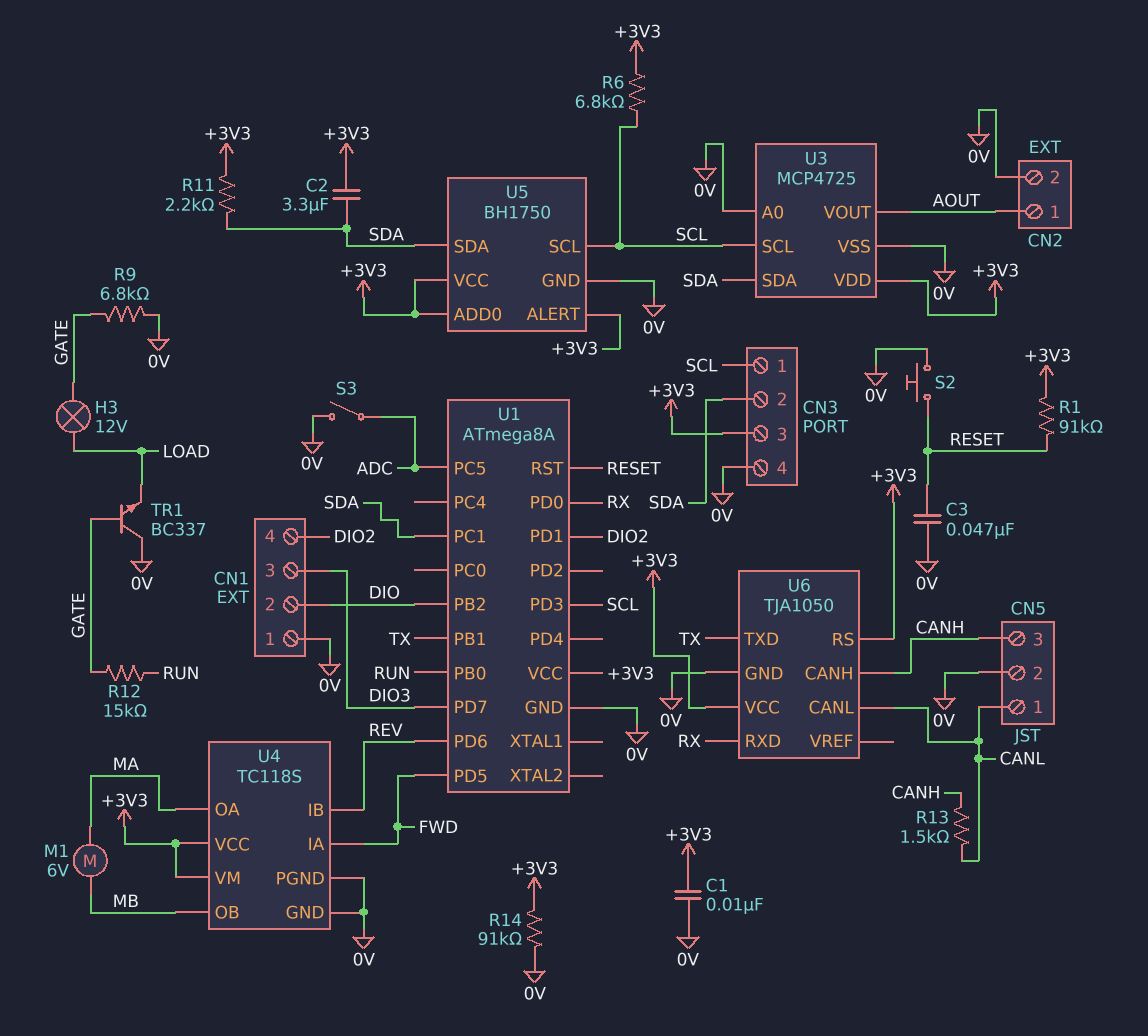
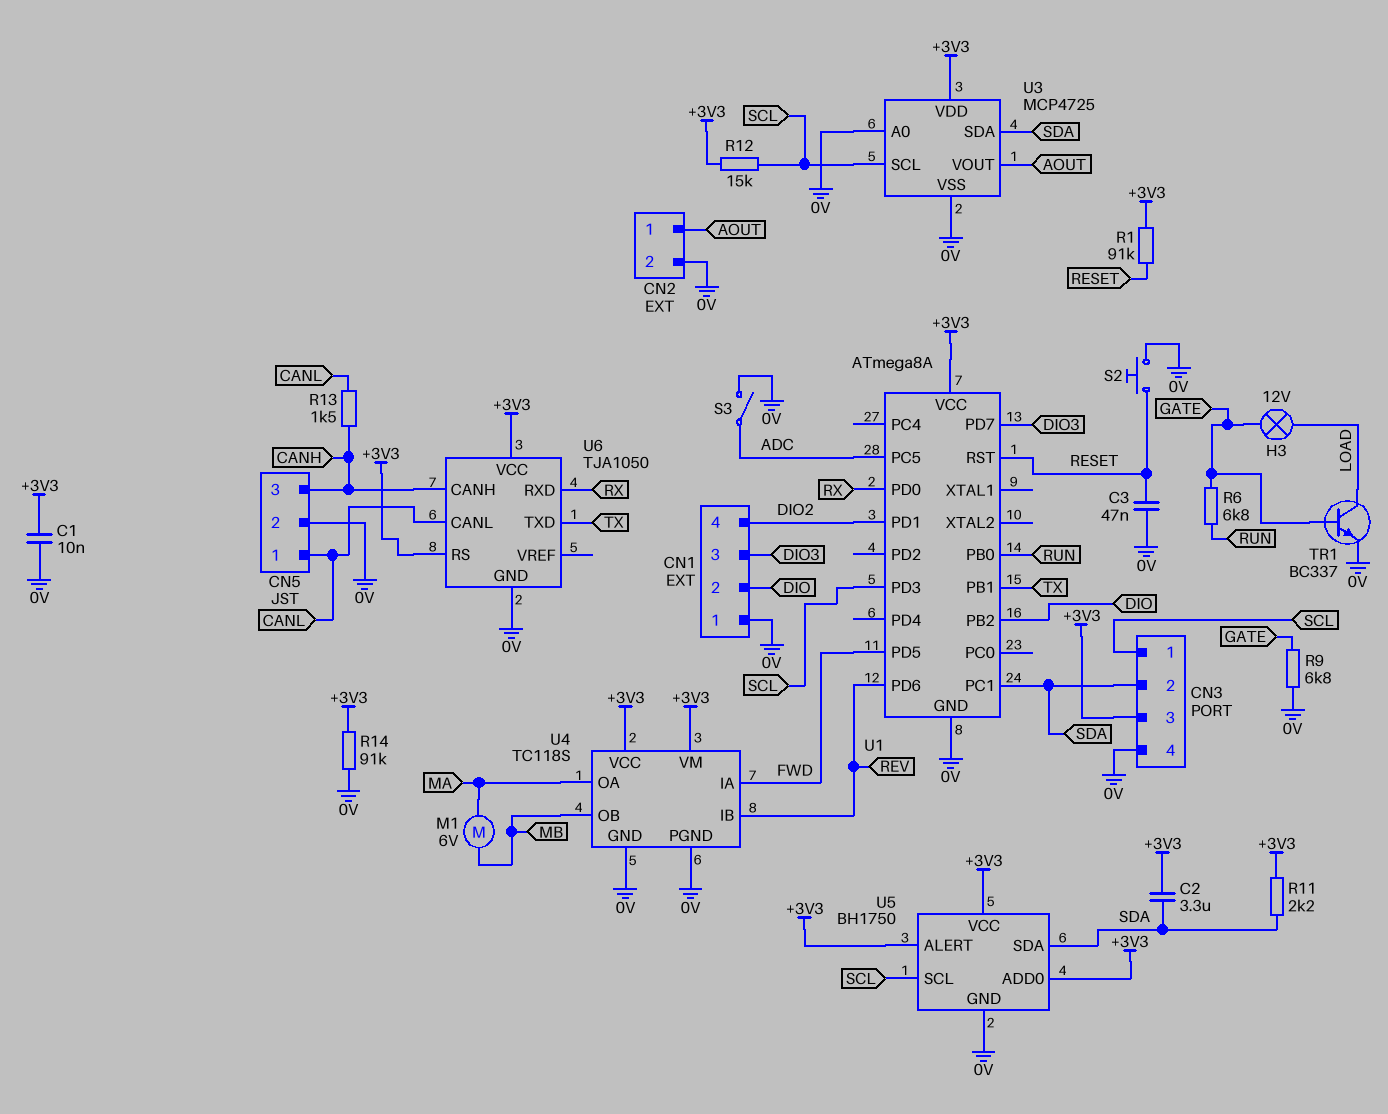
R6: 6.8k (+3V3, SCL) -> 6.8k (GATE, RUN)
R12: 15k (GATE, RUN) -> 15k (+3V3, SCL)
TR1: NPN BC337 (B GATE, C 0V, E LOAD) -> NPN BC337 (B GATE, C LOAD, E 0V)

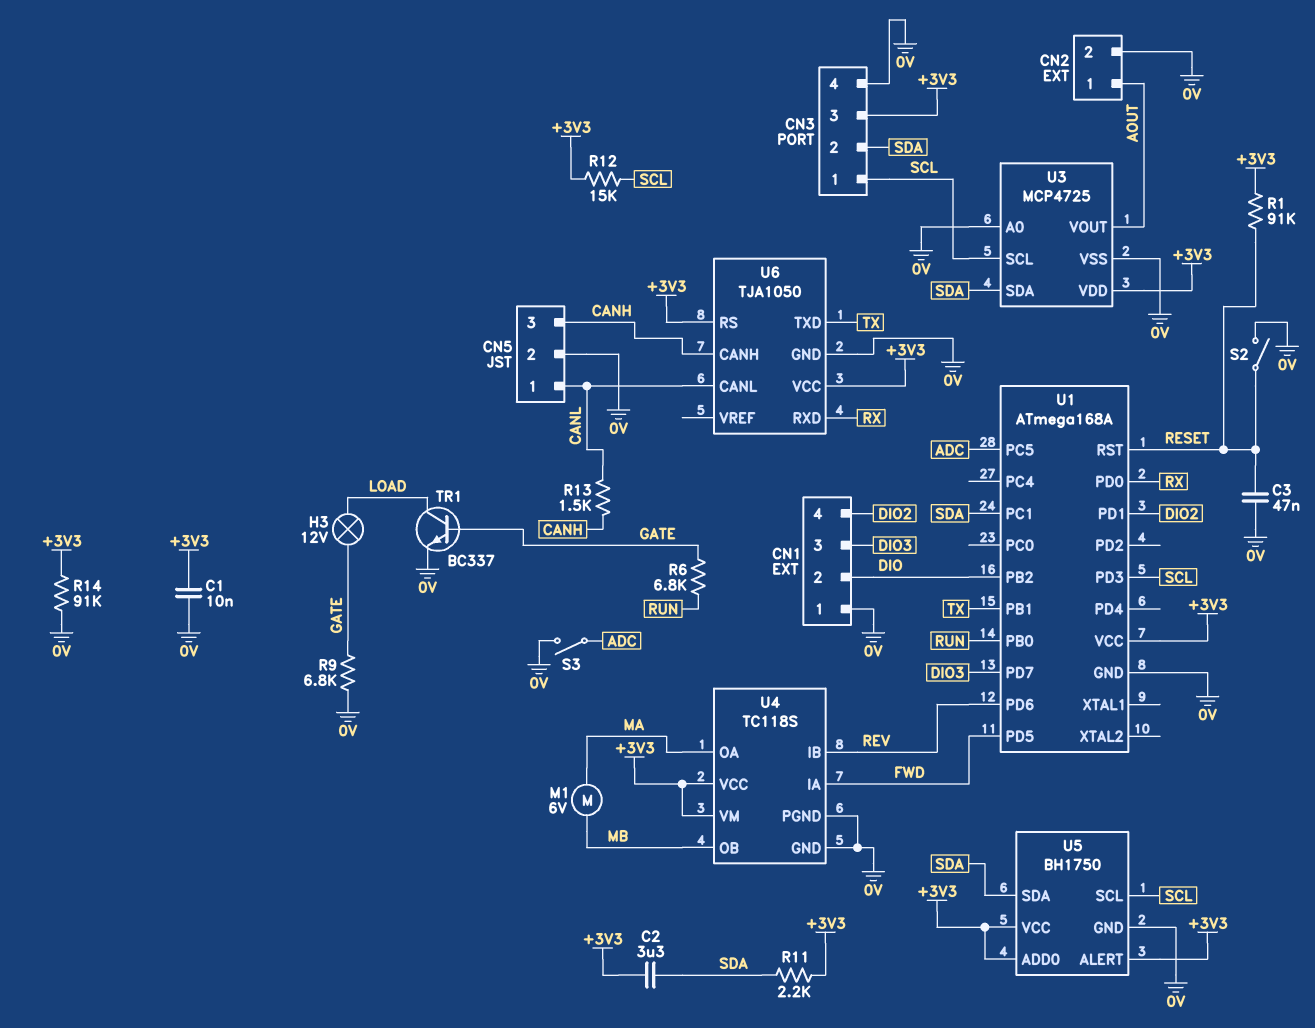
S2: button (0V, RESET) -> switch (0V, RESET)
U1: ATmega8A -> ATmega168A

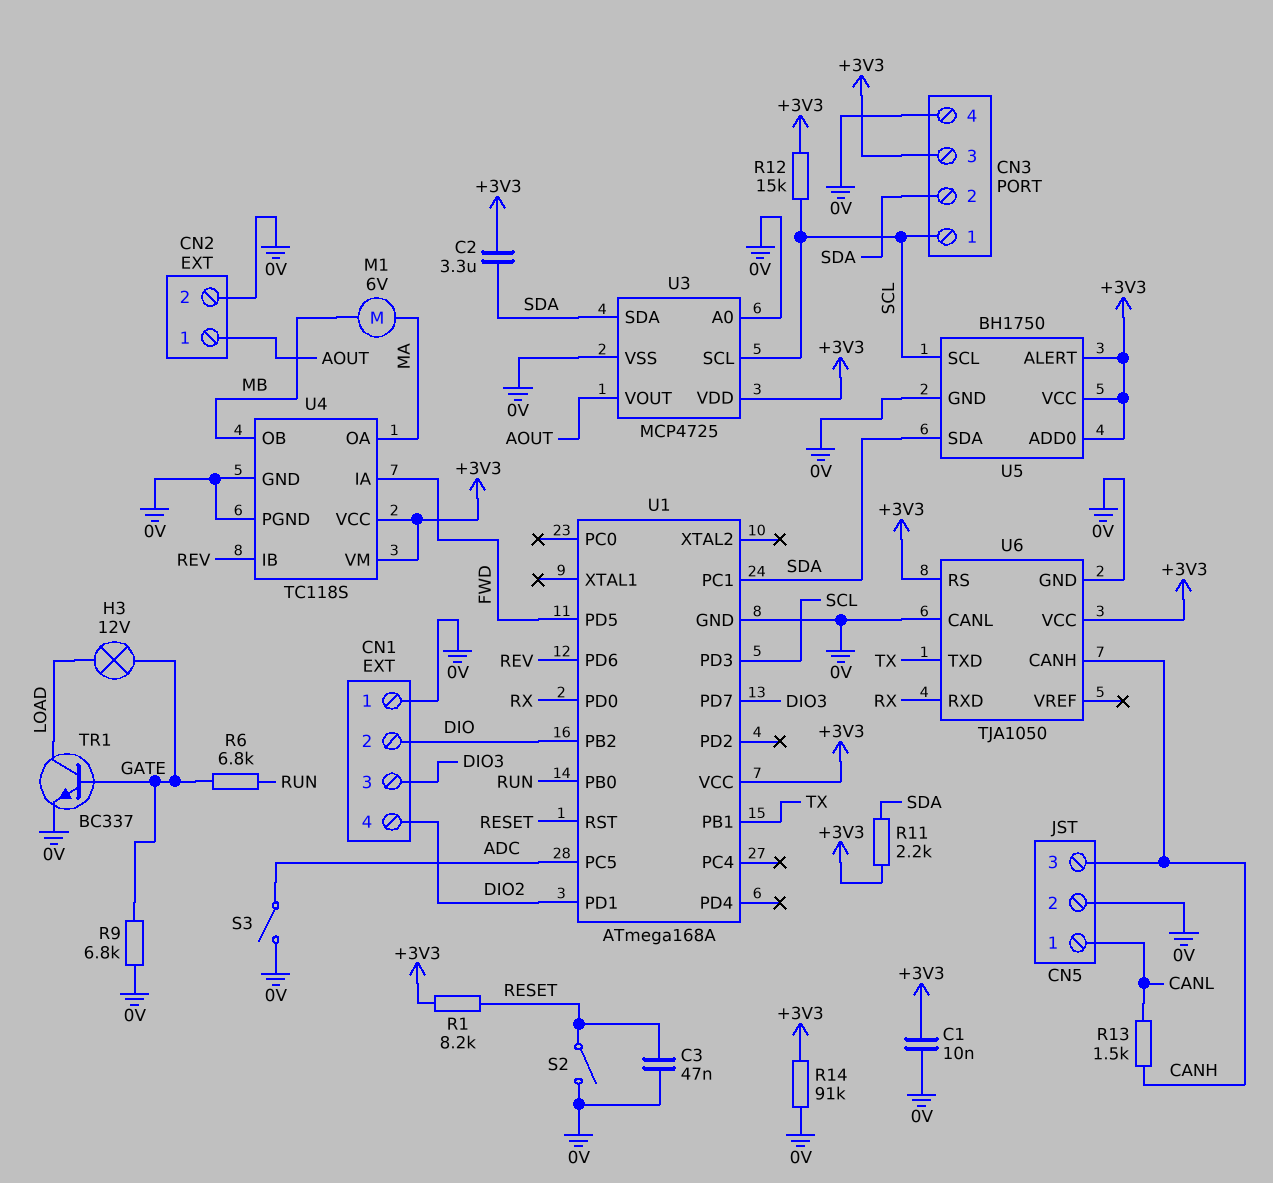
R1: 91k (+3V3, RESET) -> 8.2k (+3V3, RESET)
U6 pin CANL: CANL -> 0V

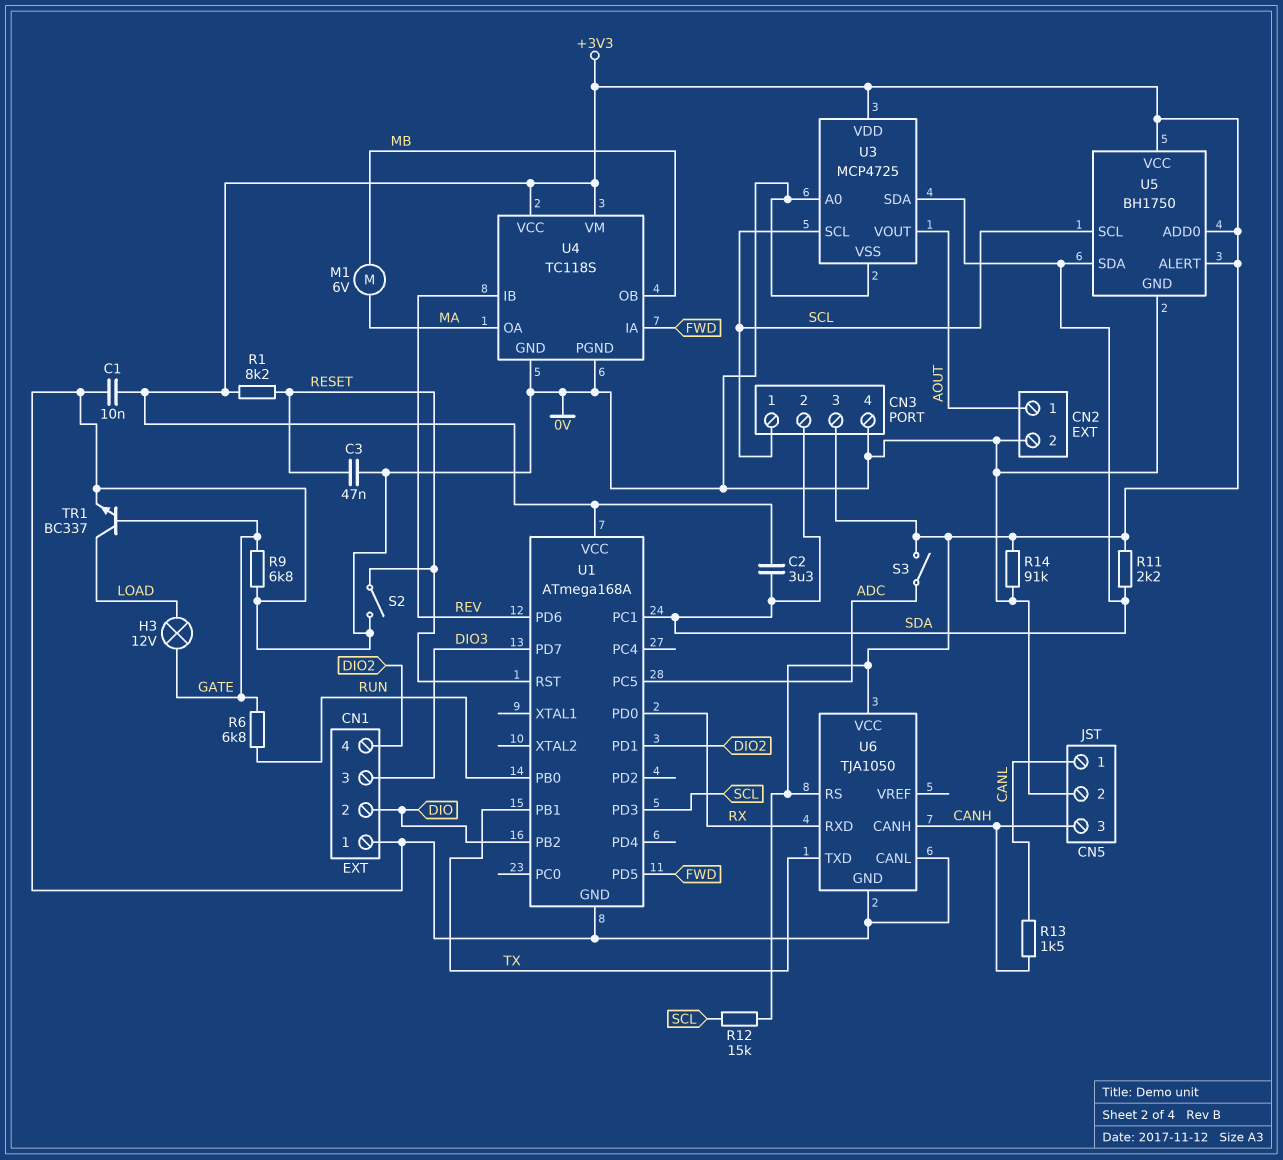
S3: switch (0V, ADC) -> switch (+3V3, ADC)

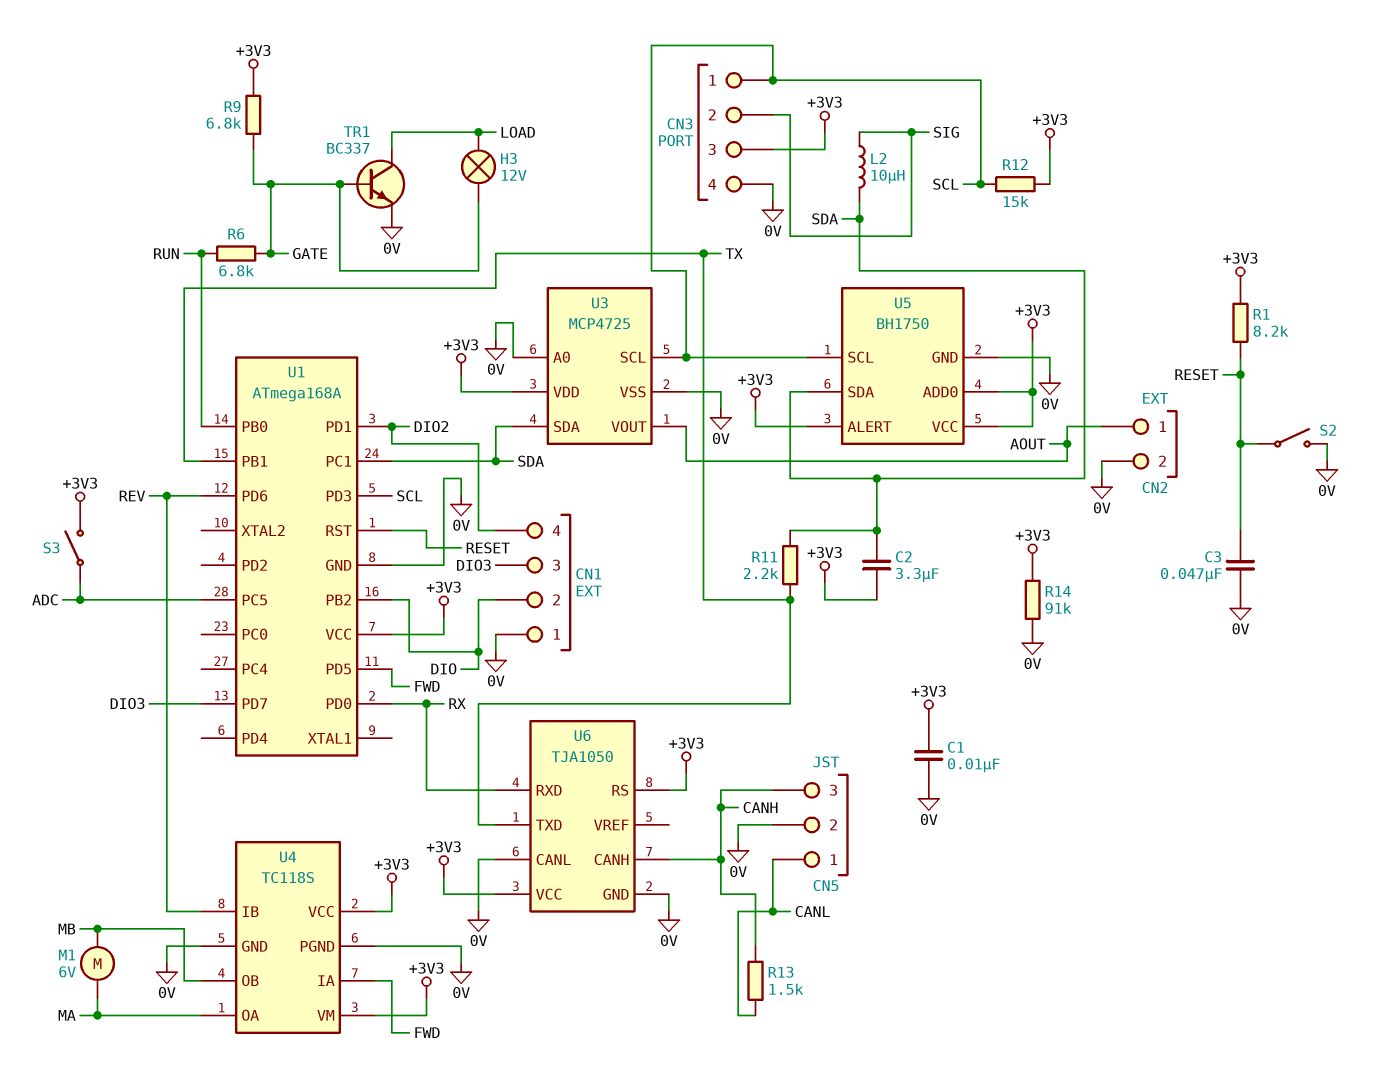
CN3 pin 2: SDA -> SIG
L2: none -> 10uH (SDA, SIG)
R9: 6.8k (0V, GATE) -> 6.8k (+3V3, GATE)
R11: 2.2k (+3V3, SDA) -> 2.2k (SDA, TX)

